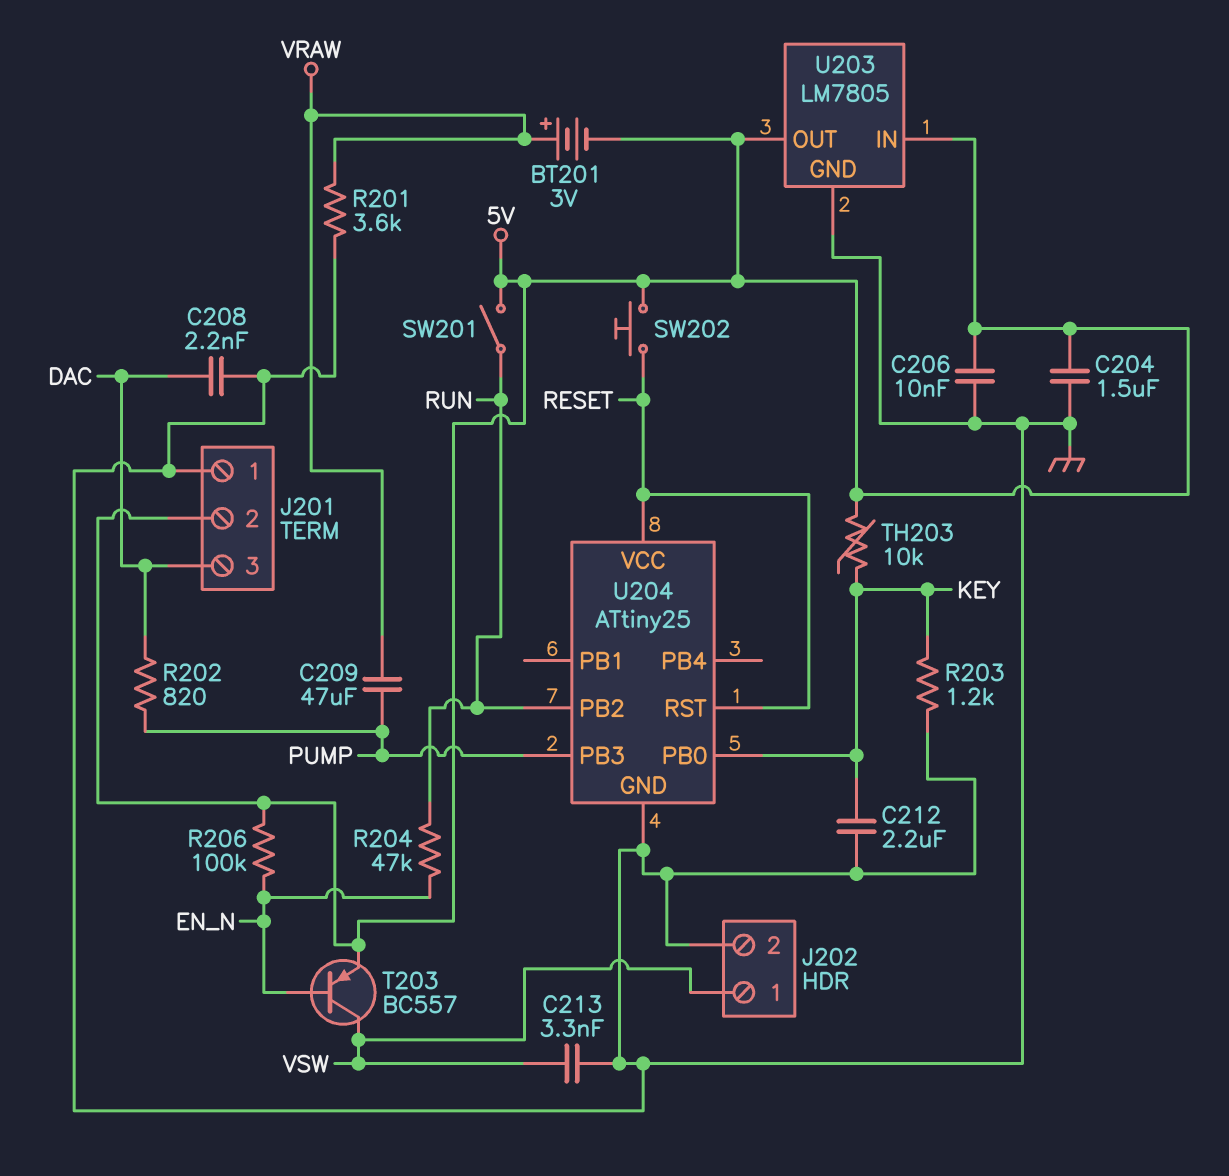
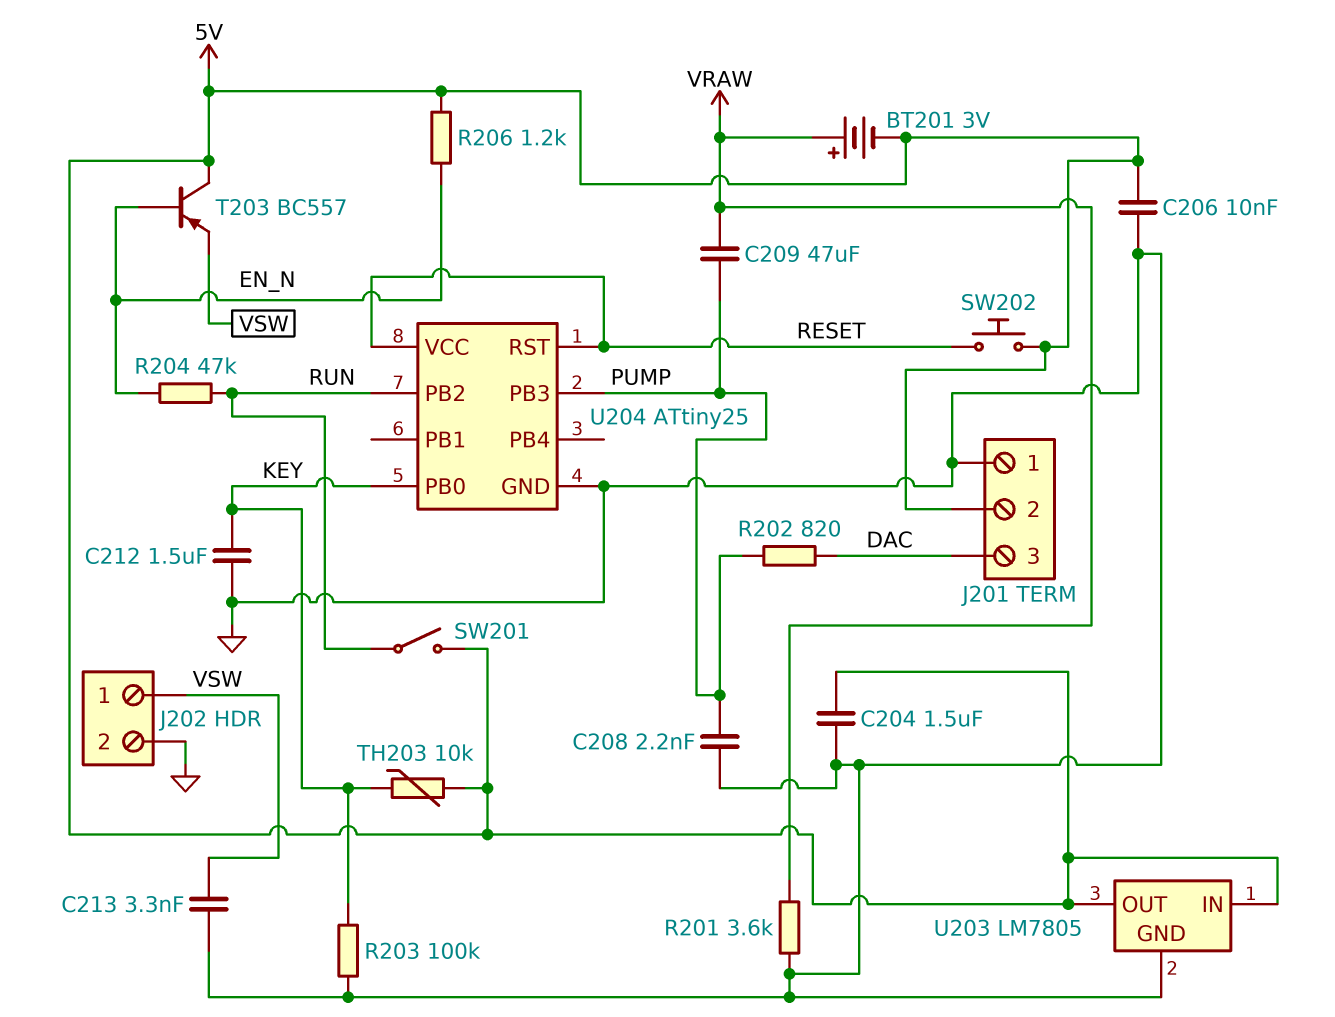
C208: 2.2nF (DAC, GND) -> 2.2nF (GND, PUMP)
C212: 2.2uF (GND, KEY) -> 1.5uF (GND, KEY)
R203: 1.2k (GND, KEY) -> 100k (GND, KEY)
R206: 100k (5V, EN_N) -> 1.2k (5V, EN_N)
T203: PNP BC557 (B EN_N, C VSW, E 5V) -> PNP BC557 (B EN_N, C 5V, E VSW)

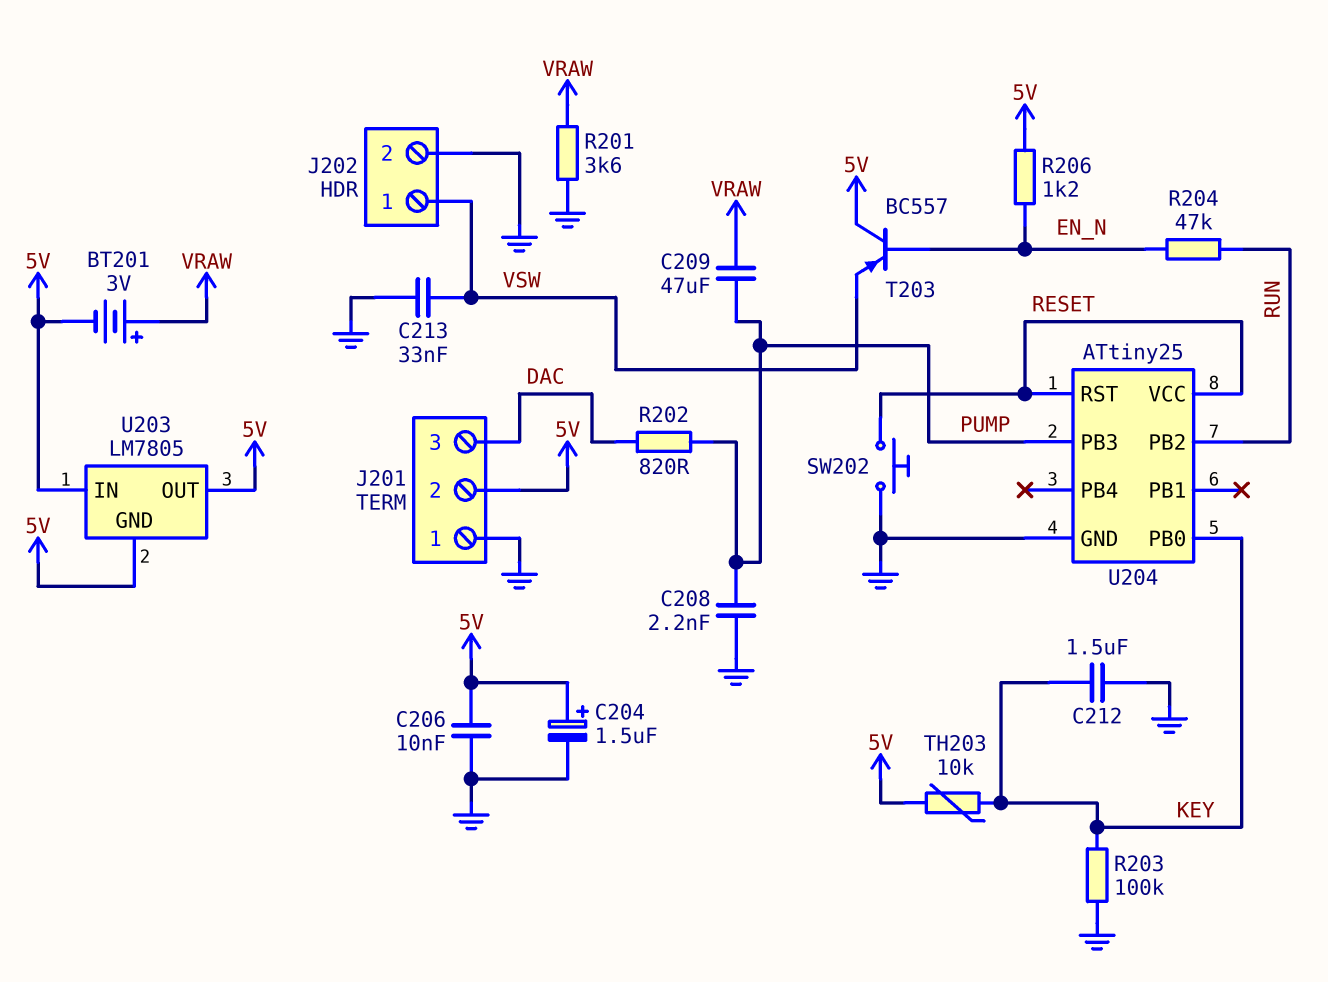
C204: 1.5uF (5V, GND) -> 1.5uF (plus 5V, minus GND)
C213: 3.3nF (GND, VSW) -> 33nF (GND, VSW)
SW201: switch (5V, RUN) -> none
SW202: button (5V, RESET) -> button (GND, RESET)
U203 pin GND: GND -> 5V

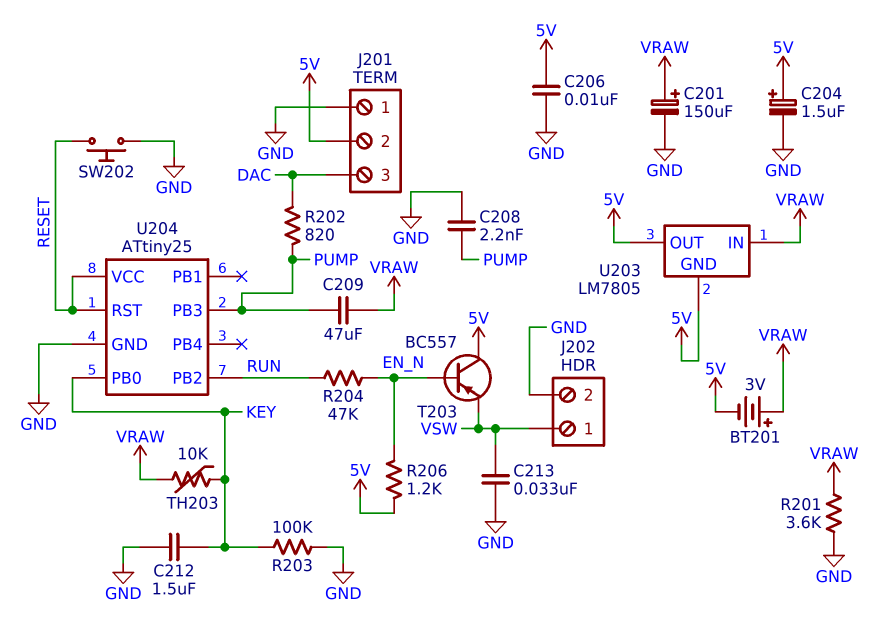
C201: none -> 150uF (plus VRAW, minus GND)
TH203: 10k (5V, KEY) -> 10k (KEY, VRAW)
U203 pin IN: 5V -> VRAW

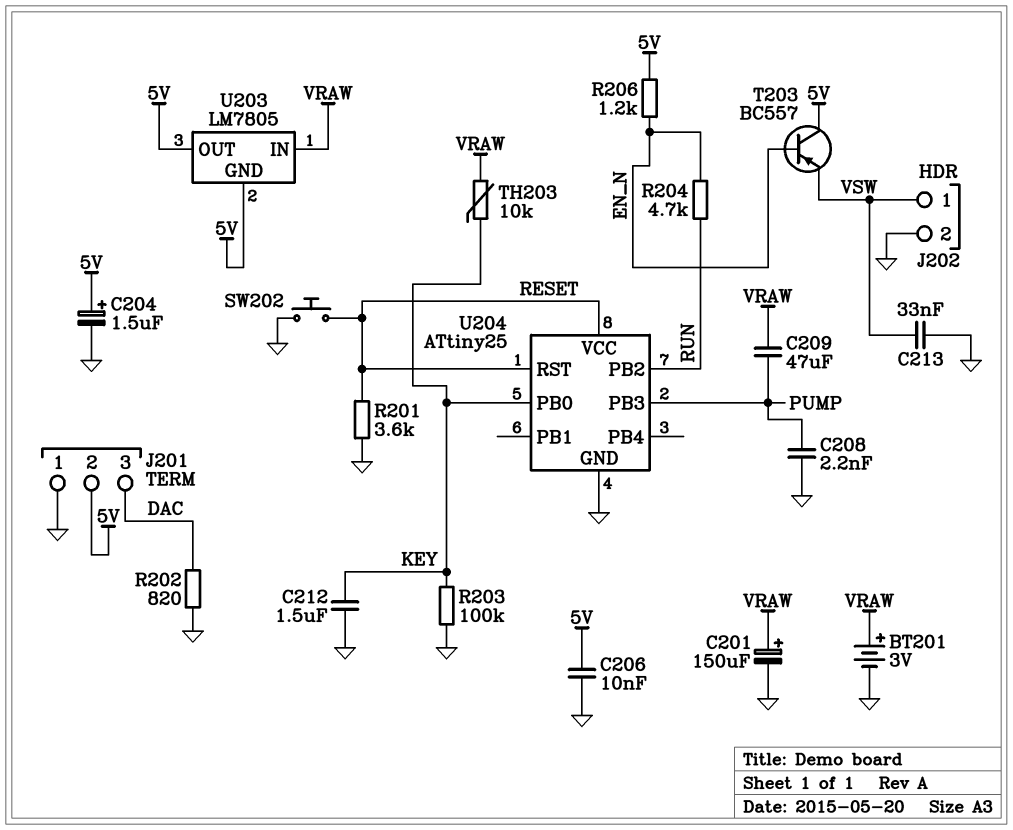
BT201: 3V (plus VRAW, minus 5V) -> 3V (plus VRAW, minus GND)
R201: 3.6k (GND, VRAW) -> 3.6k (GND, RESET)
R202: 820 (DAC, PUMP) -> 820 (DAC, GND)
R204: 47k (EN_N, RUN) -> 4.7k (EN_N, RUN)

